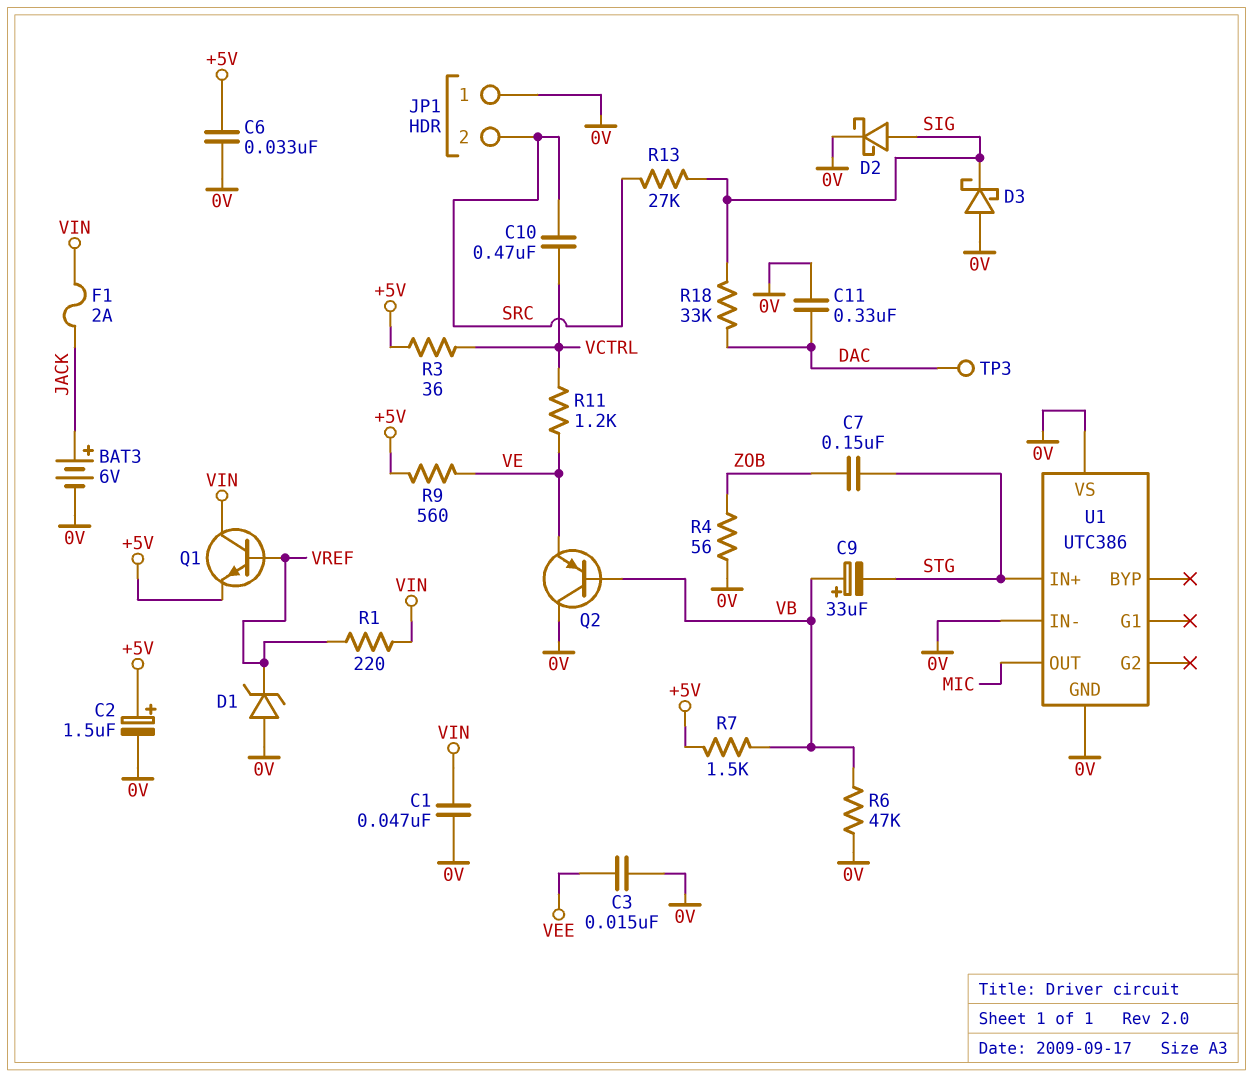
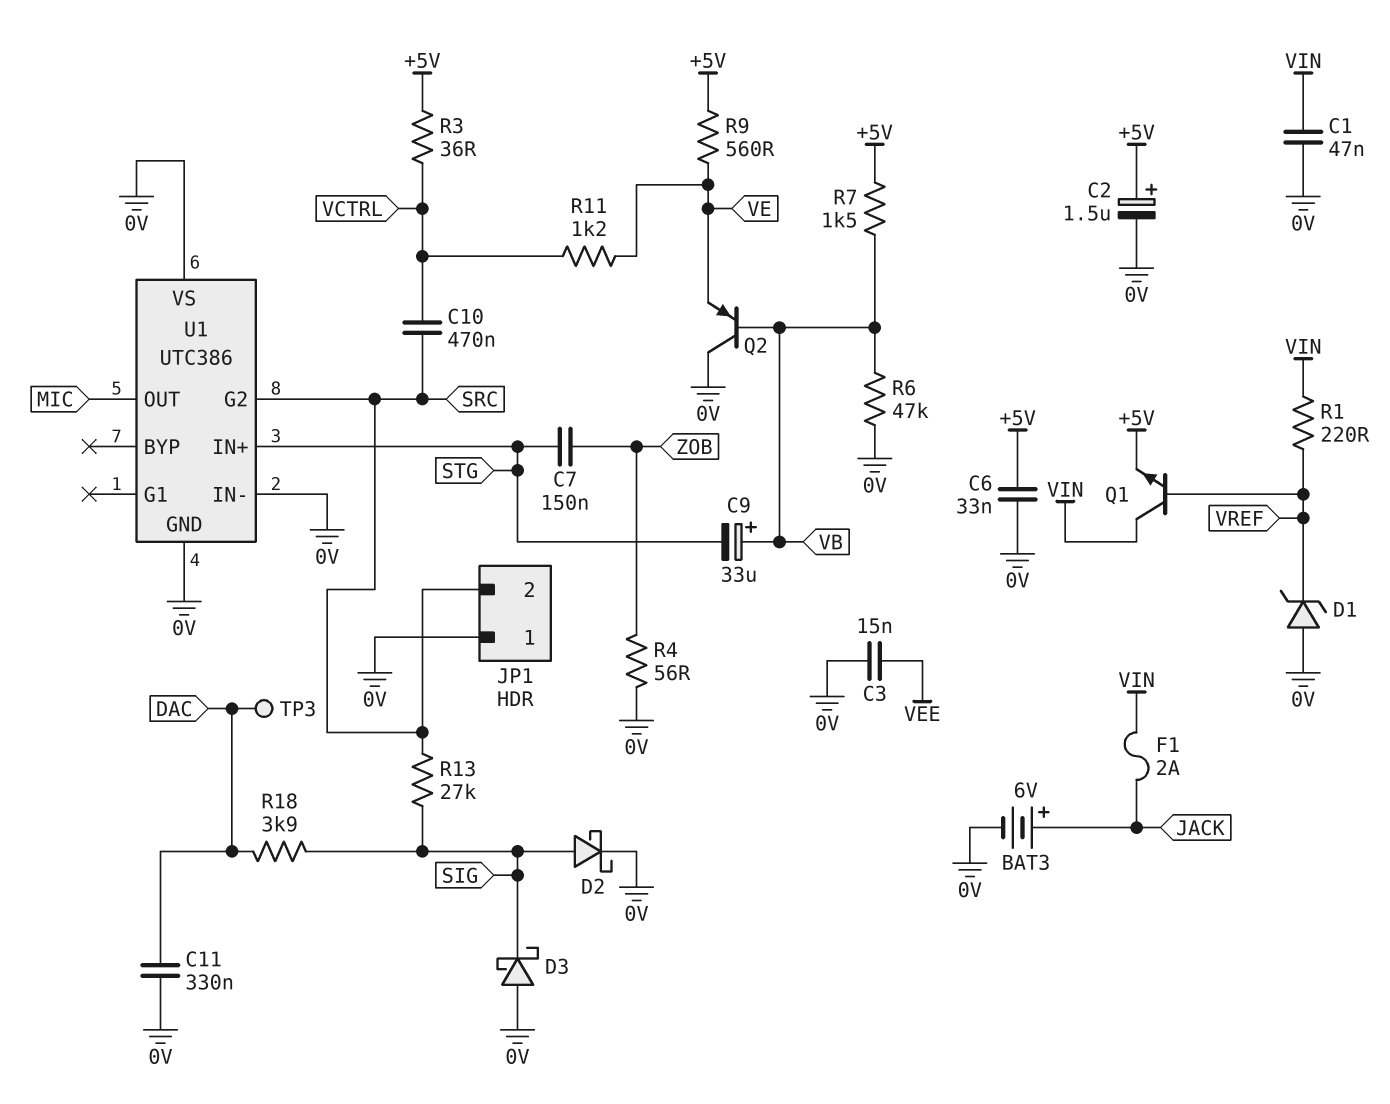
R18: 33k (DAC, SIG) -> 3.9k (DAC, SIG)
U1 pin G2: none -> SRC

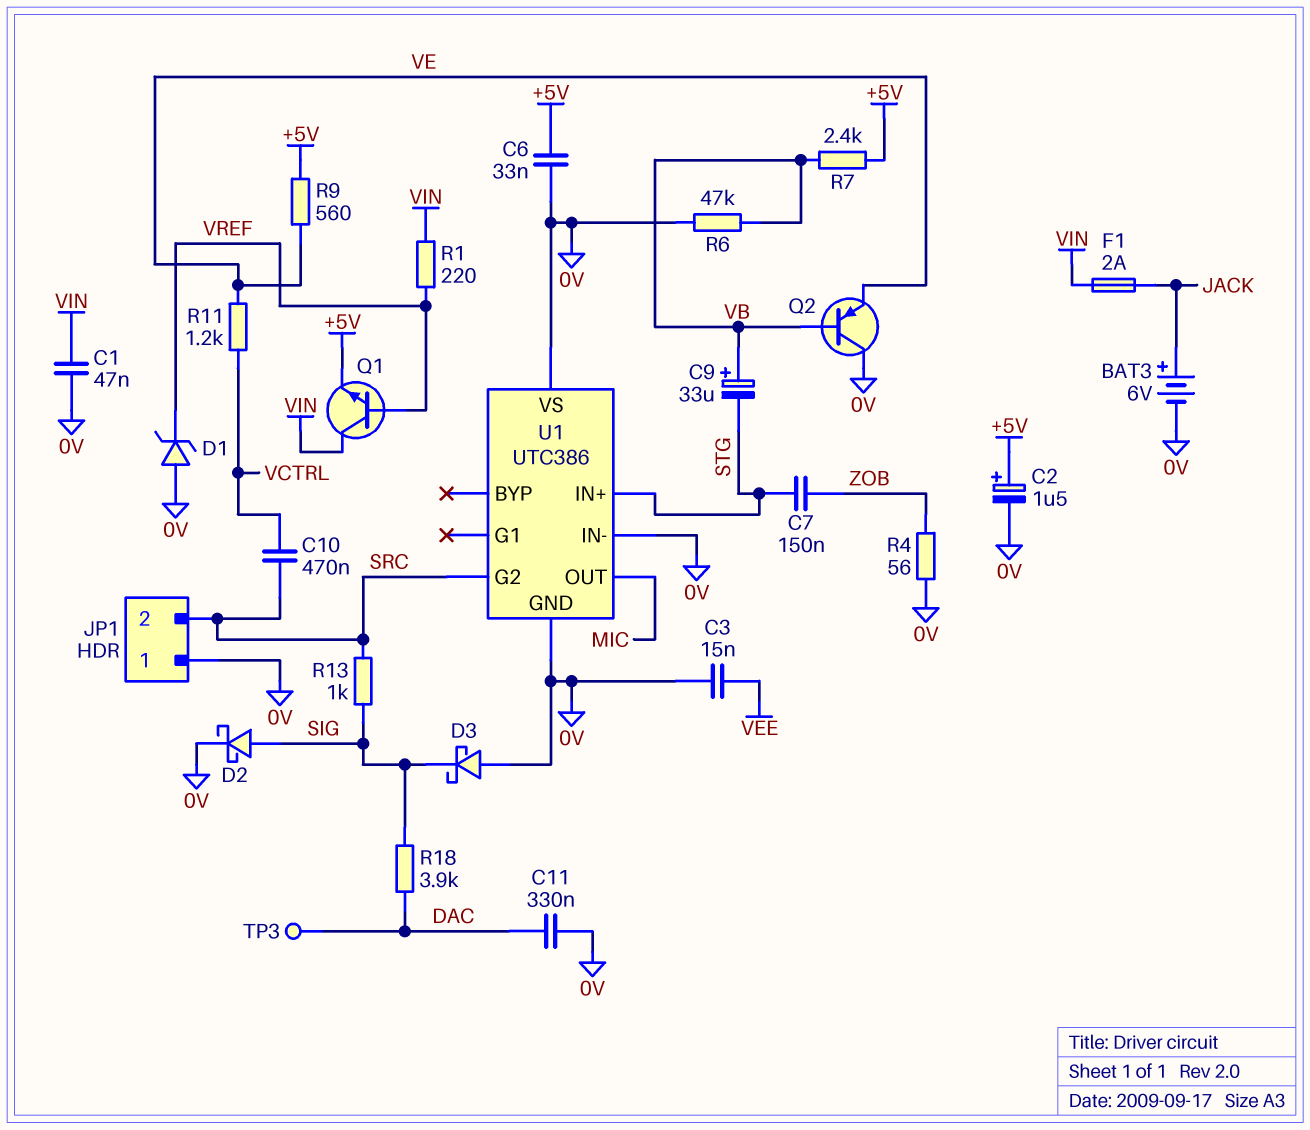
R3: 36 (+5V, VCTRL) -> none
R7: 1.5k (+5V, VB) -> 2.4k (+5V, VB)
R13: 27k (SIG, SRC) -> 1k (SIG, SRC)

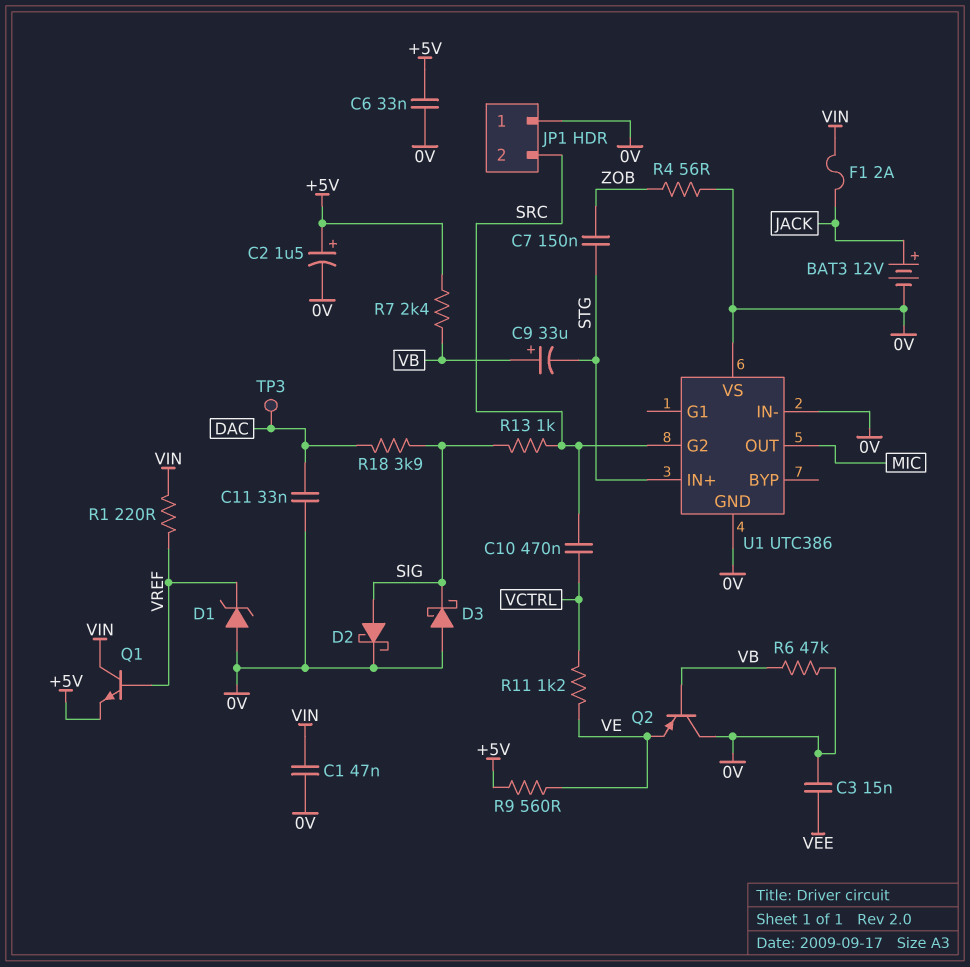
BAT3: 6V (plus JACK, minus 0V) -> 12V (plus JACK, minus 0V)
C11: 330nF (0V, DAC) -> 33nF (0V, DAC)

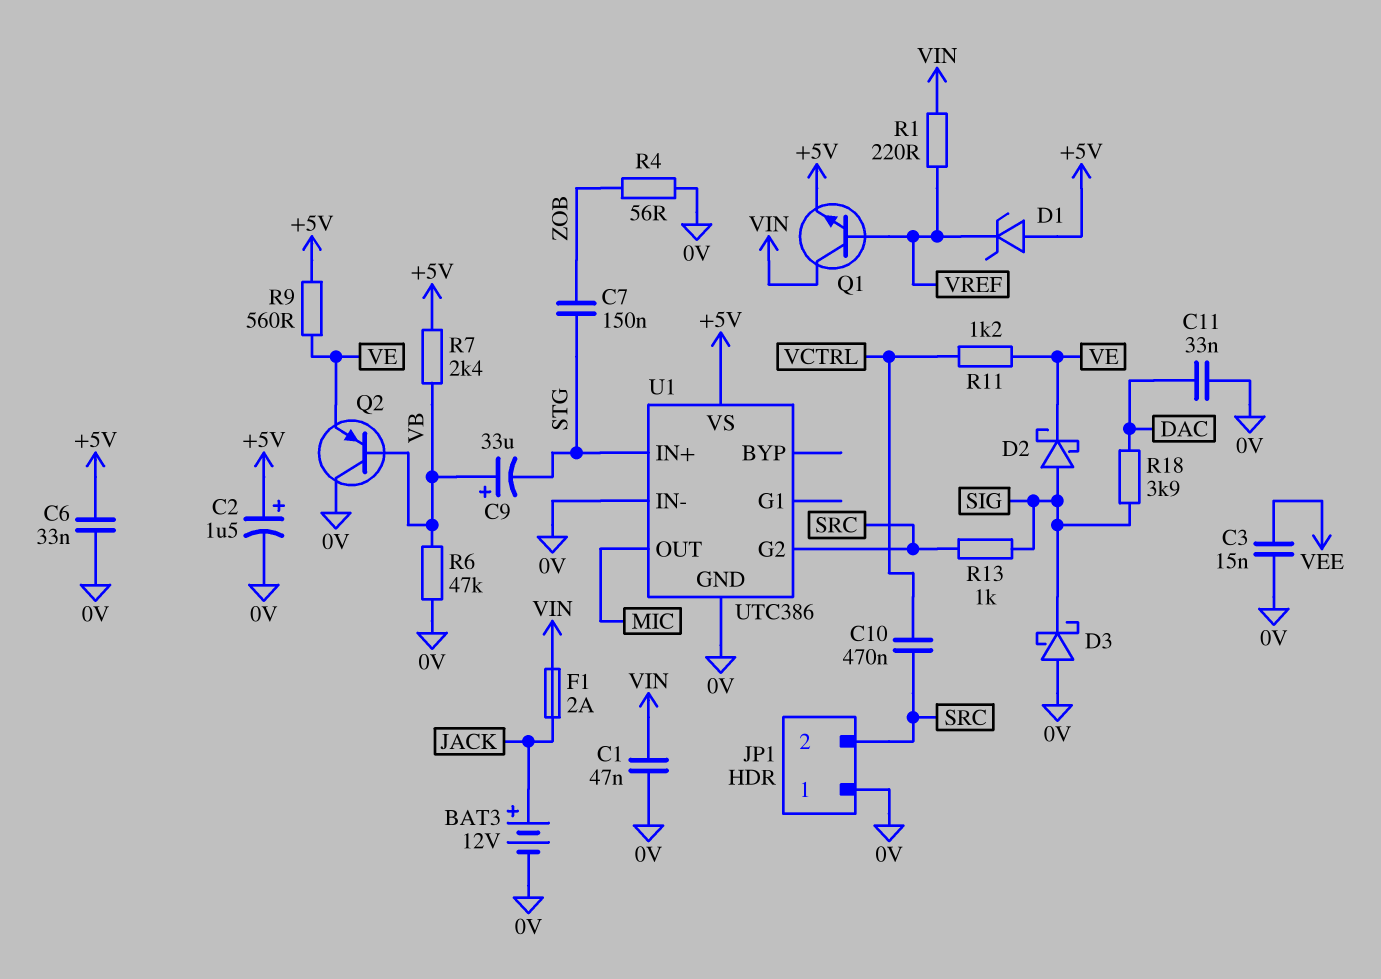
D1: zener (A 0V, K VREF) -> zener (A +5V, K VREF)
D2: schottky (A SIG, K 0V) -> schottky (A SIG, K VE)
TP3: test point (DAC) -> none
U1 pin VS: 0V -> +5V

